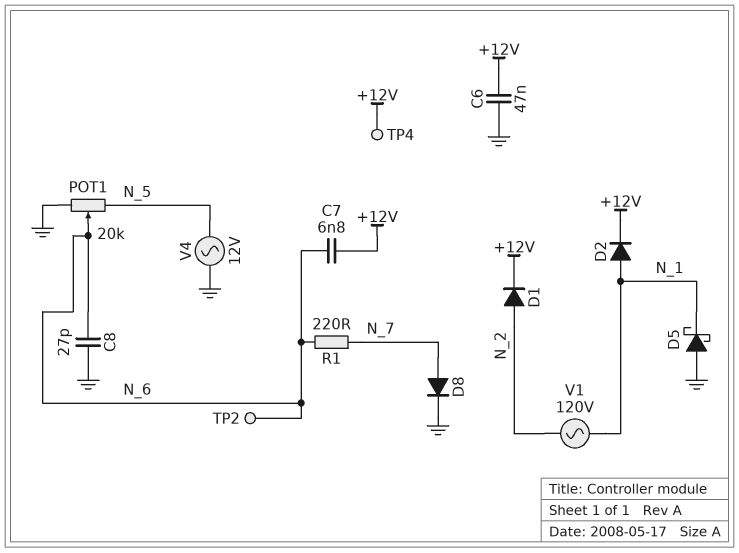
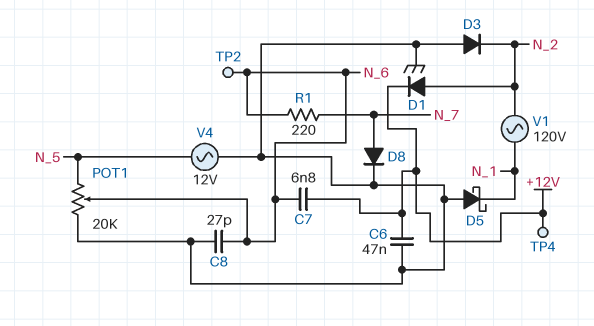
D2: diode (A N_1, K +12V) -> none
D3: none -> diode (A GND, K N_2)

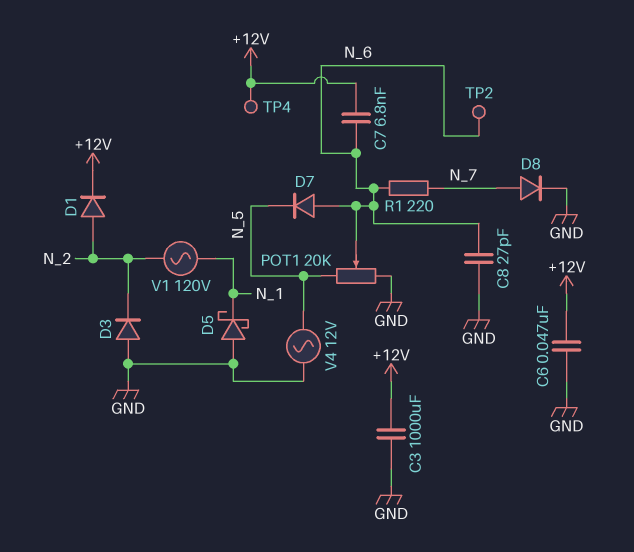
C3: none -> 1000uF (+12V, GND)
D7: none -> diode (A N_6, K N_5)

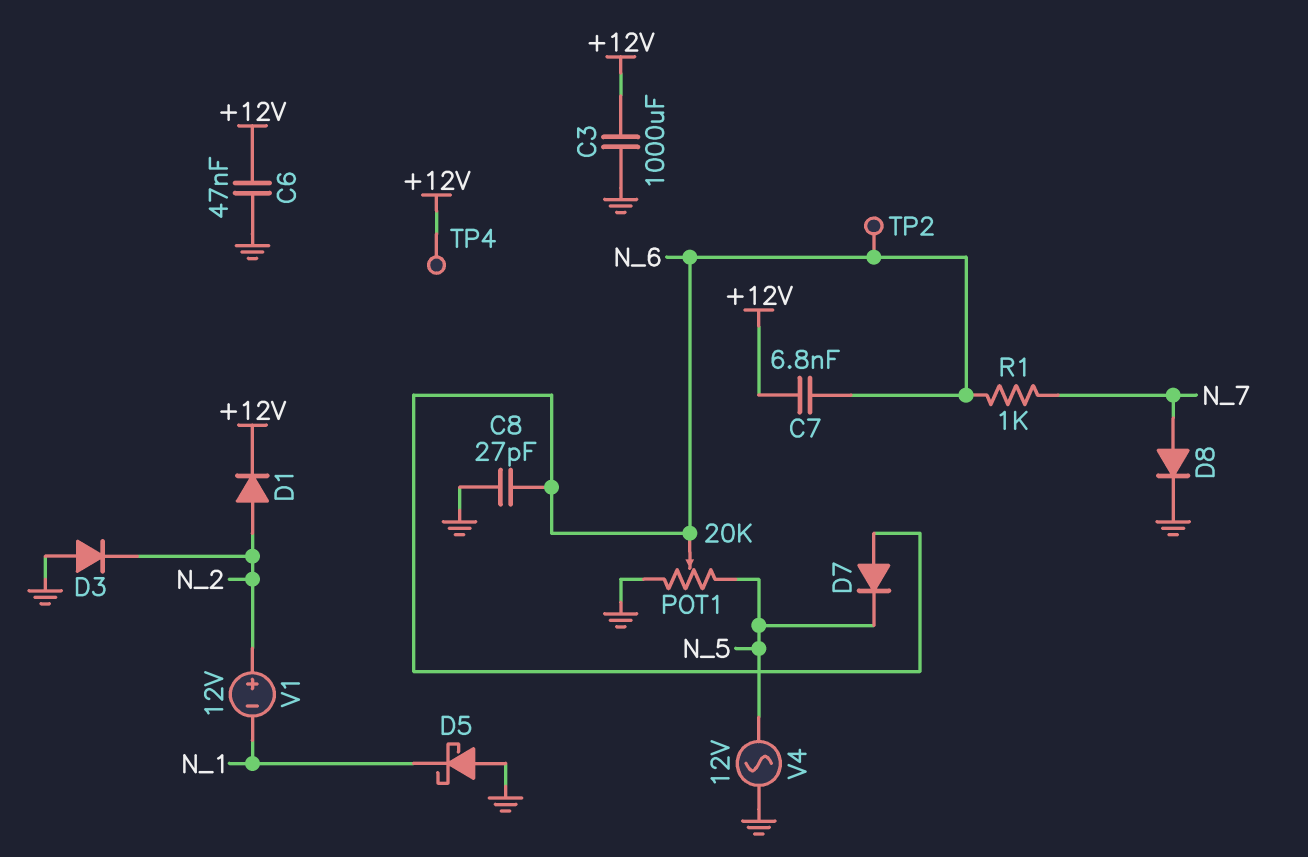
R1: 220 (N_6, N_7) -> 1k (N_6, N_7)
V1: AC 120V (N_1, N_2) -> 12V (plus N_2, minus N_1)

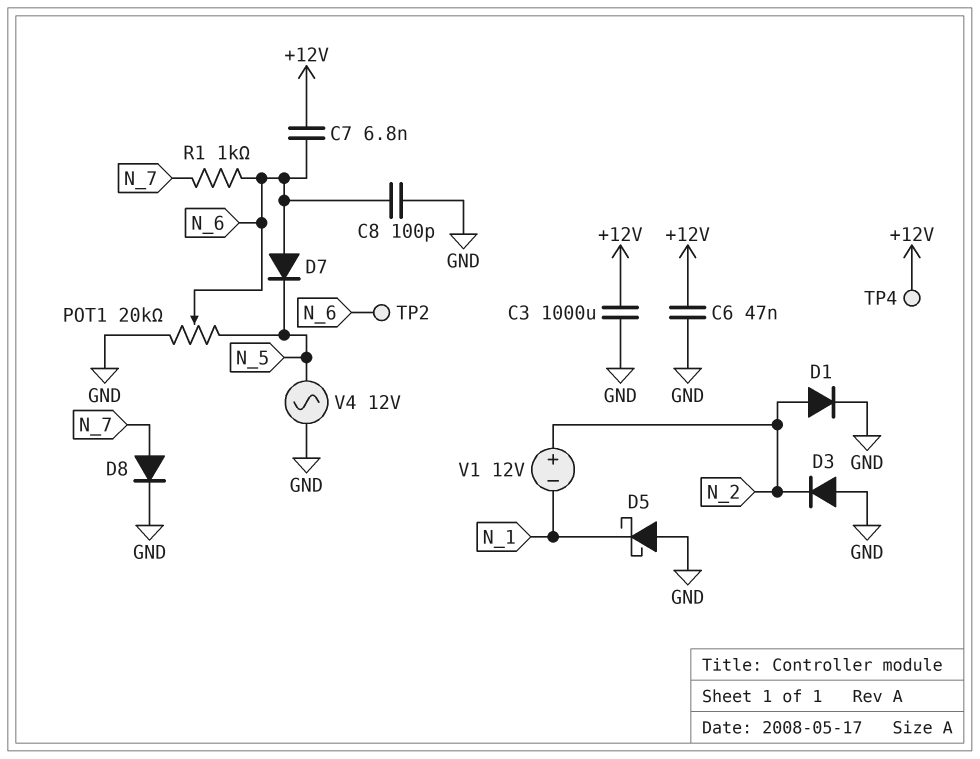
C8: 27pF (GND, N_6) -> 100pF (GND, N_6)
D1: diode (A N_2, K +12V) -> diode (A N_2, K GND)

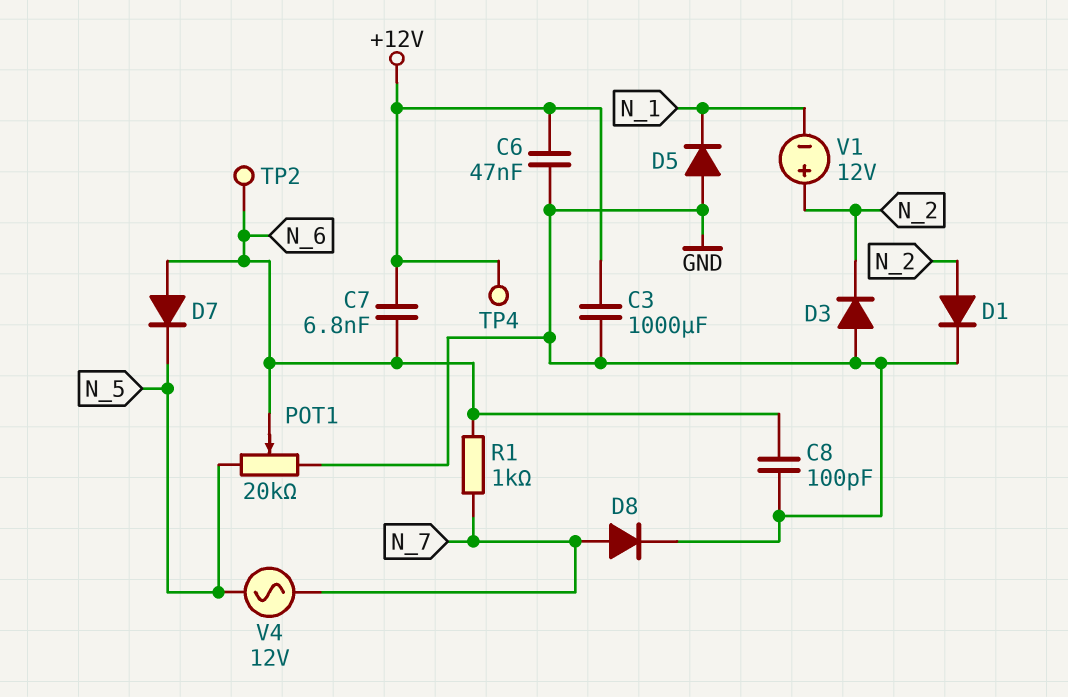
D5: schottky (A GND, K N_1) -> diode (A GND, K N_1)
V4: AC 12V (GND, N_5) -> AC 12V (N_5, N_7)

